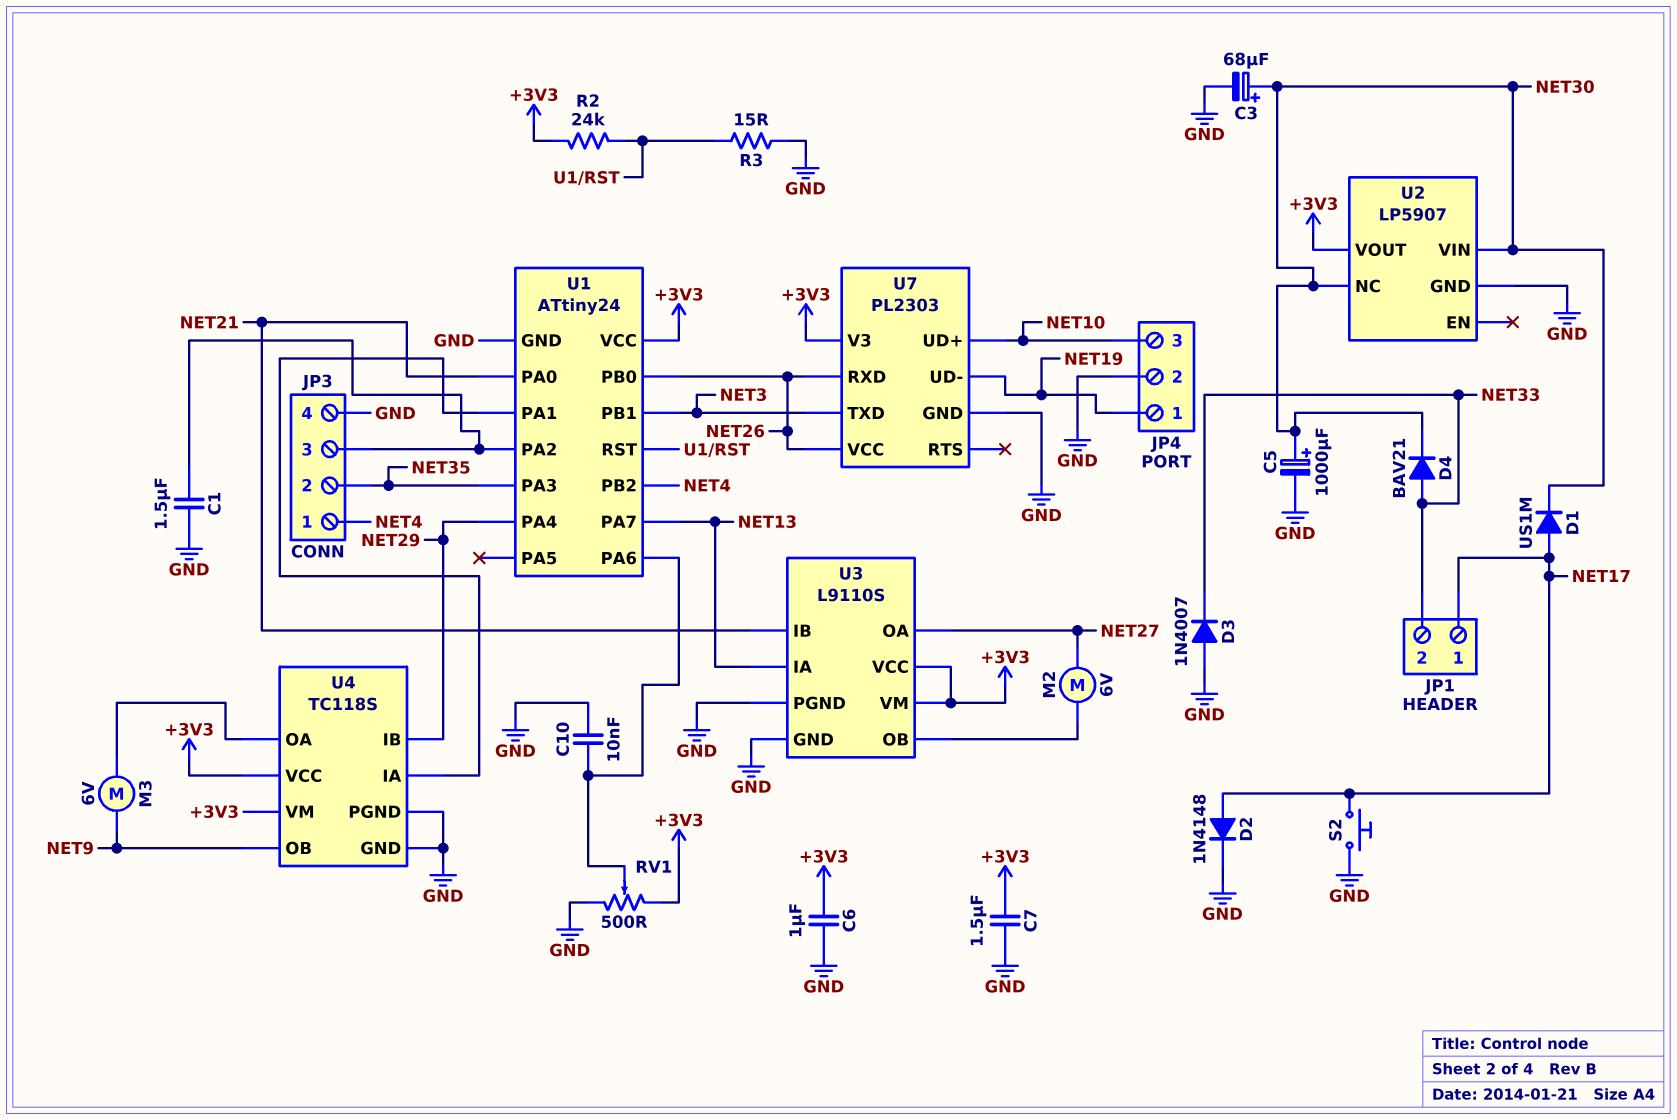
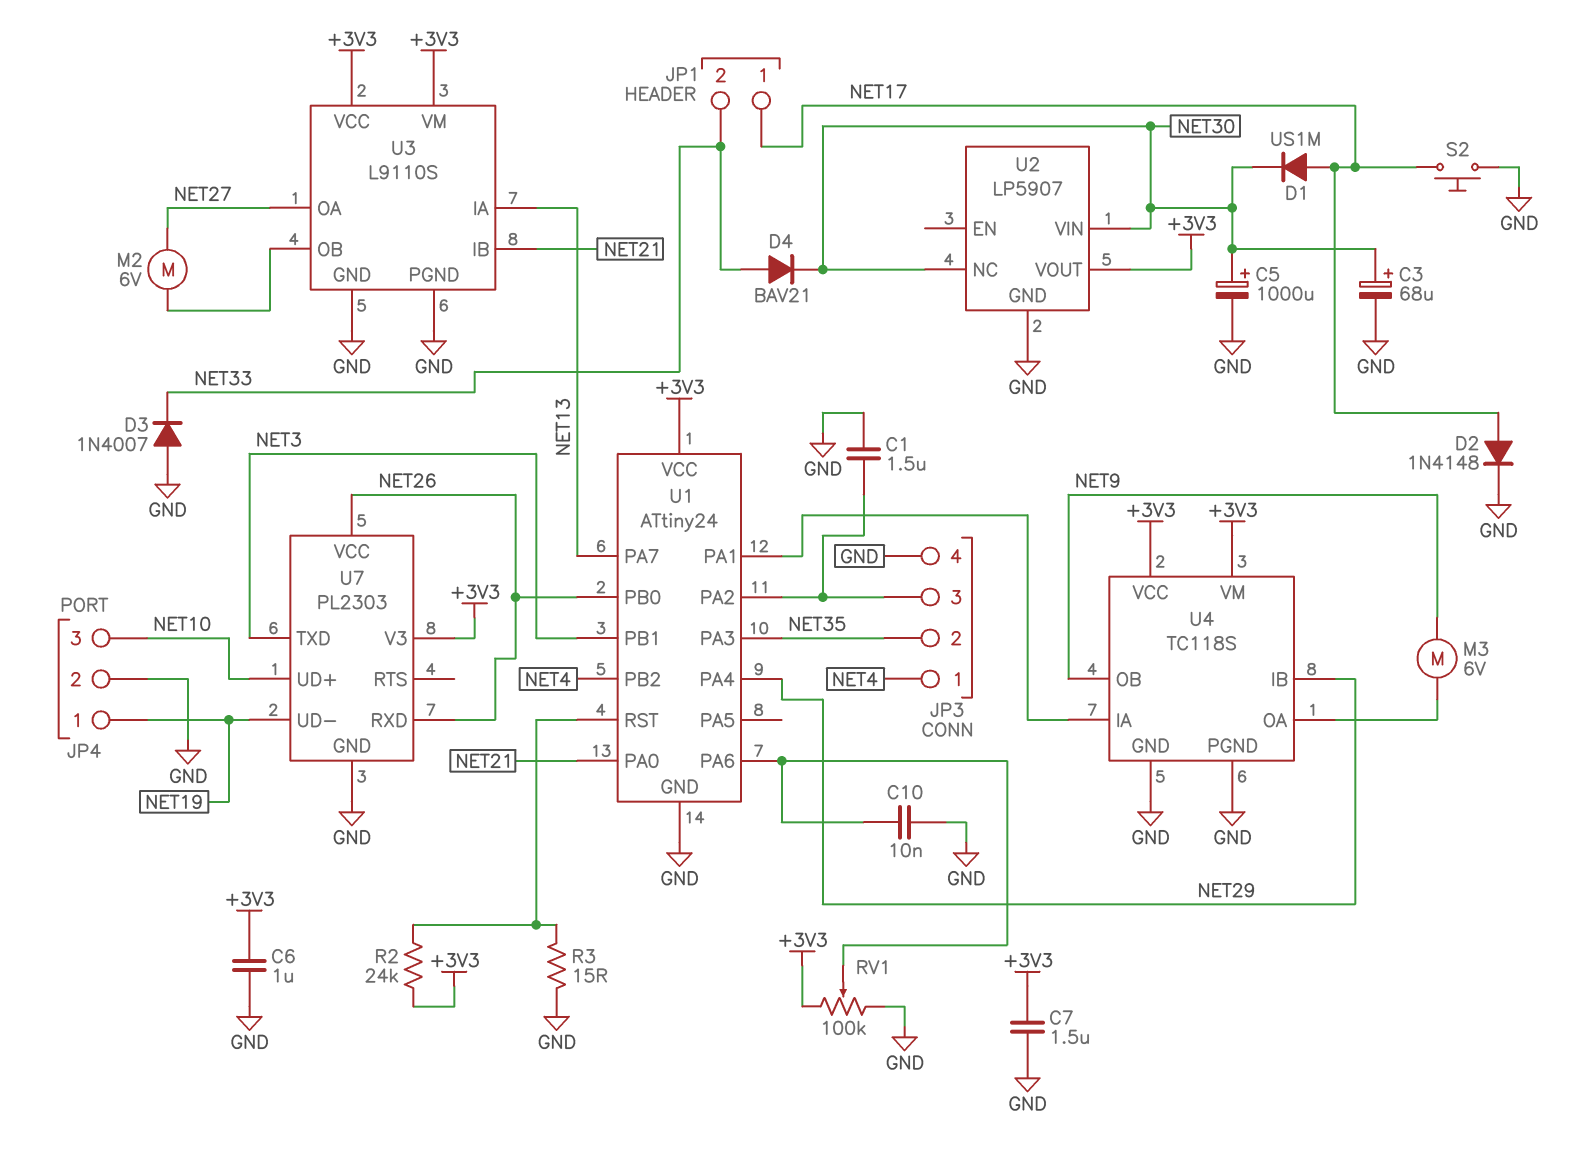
RV1: 500 (+3V3, GND, wiper U1/PA6) -> 100k (+3V3, GND, wiper U1/PA6)

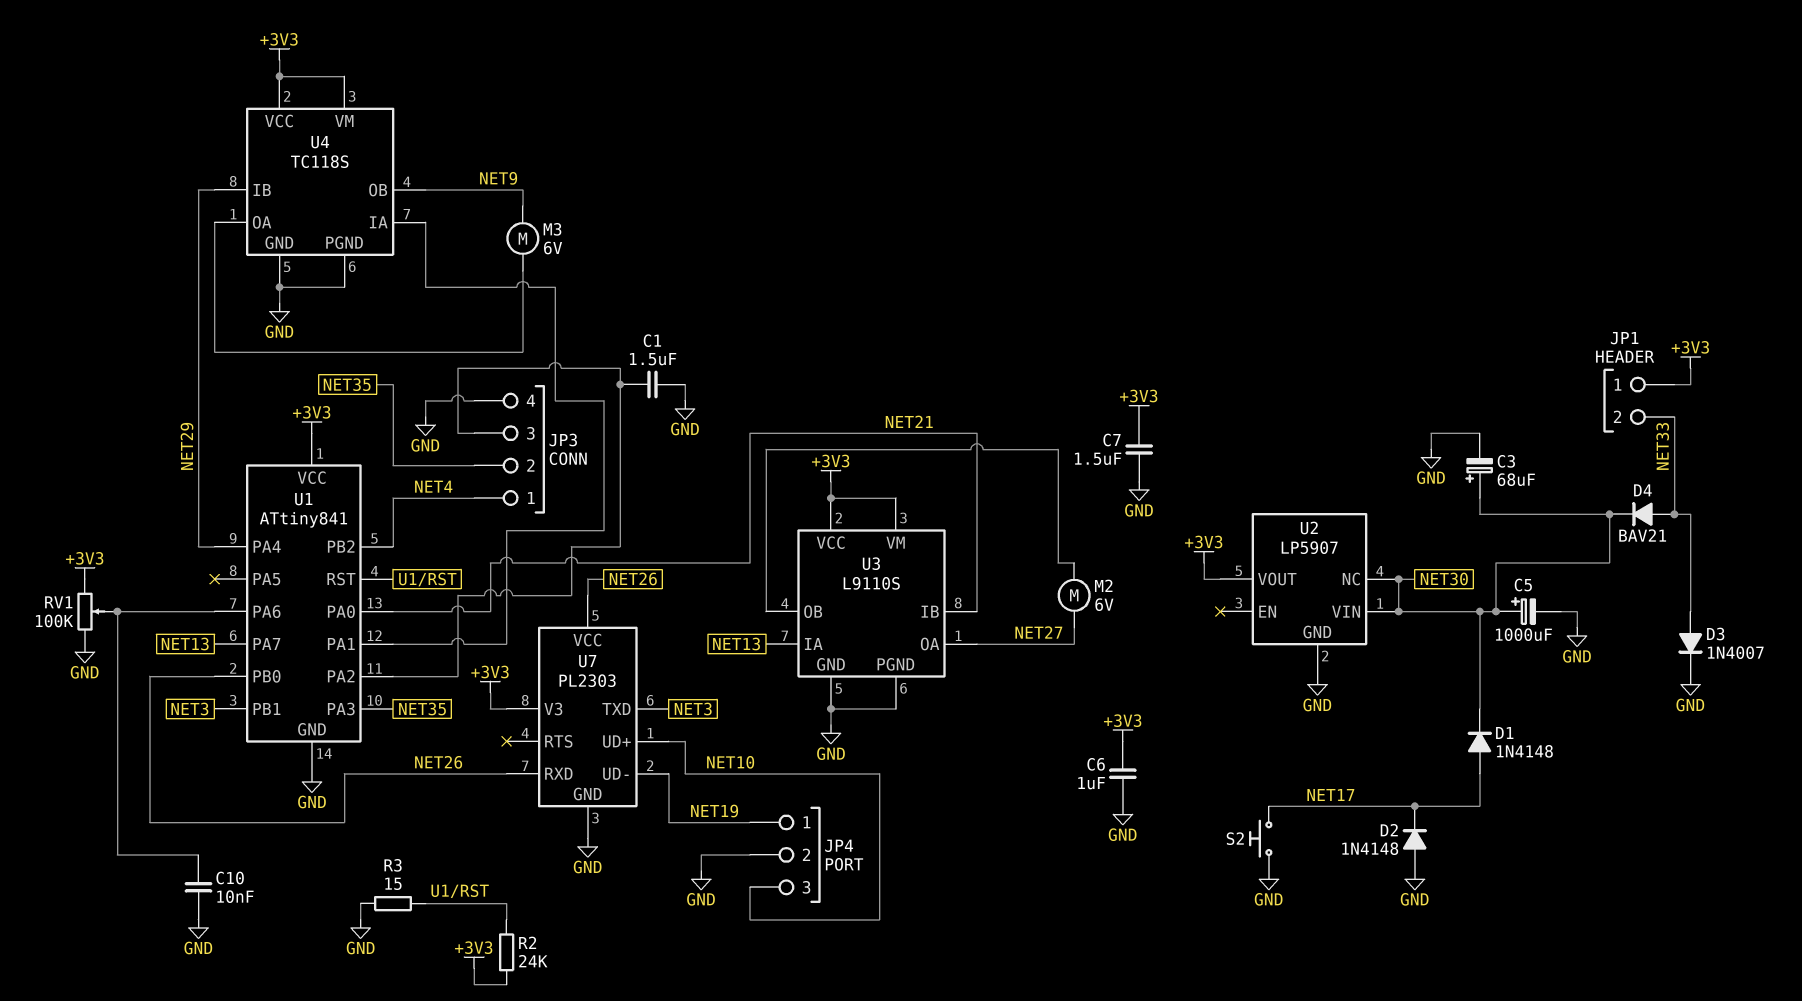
D1: diode US1M (A NET17, K NET30) -> diode 1N4148 (A NET17, K NET30)
D2: diode 1N4148 (A NET17, K GND) -> diode 1N4148 (A GND, K NET17)
D3: diode 1N4007 (A GND, K NET33) -> diode 1N4007 (A NET33, K GND)
JP1 pin 1: NET17 -> +3V3
U1: ATtiny24 -> ATtiny841

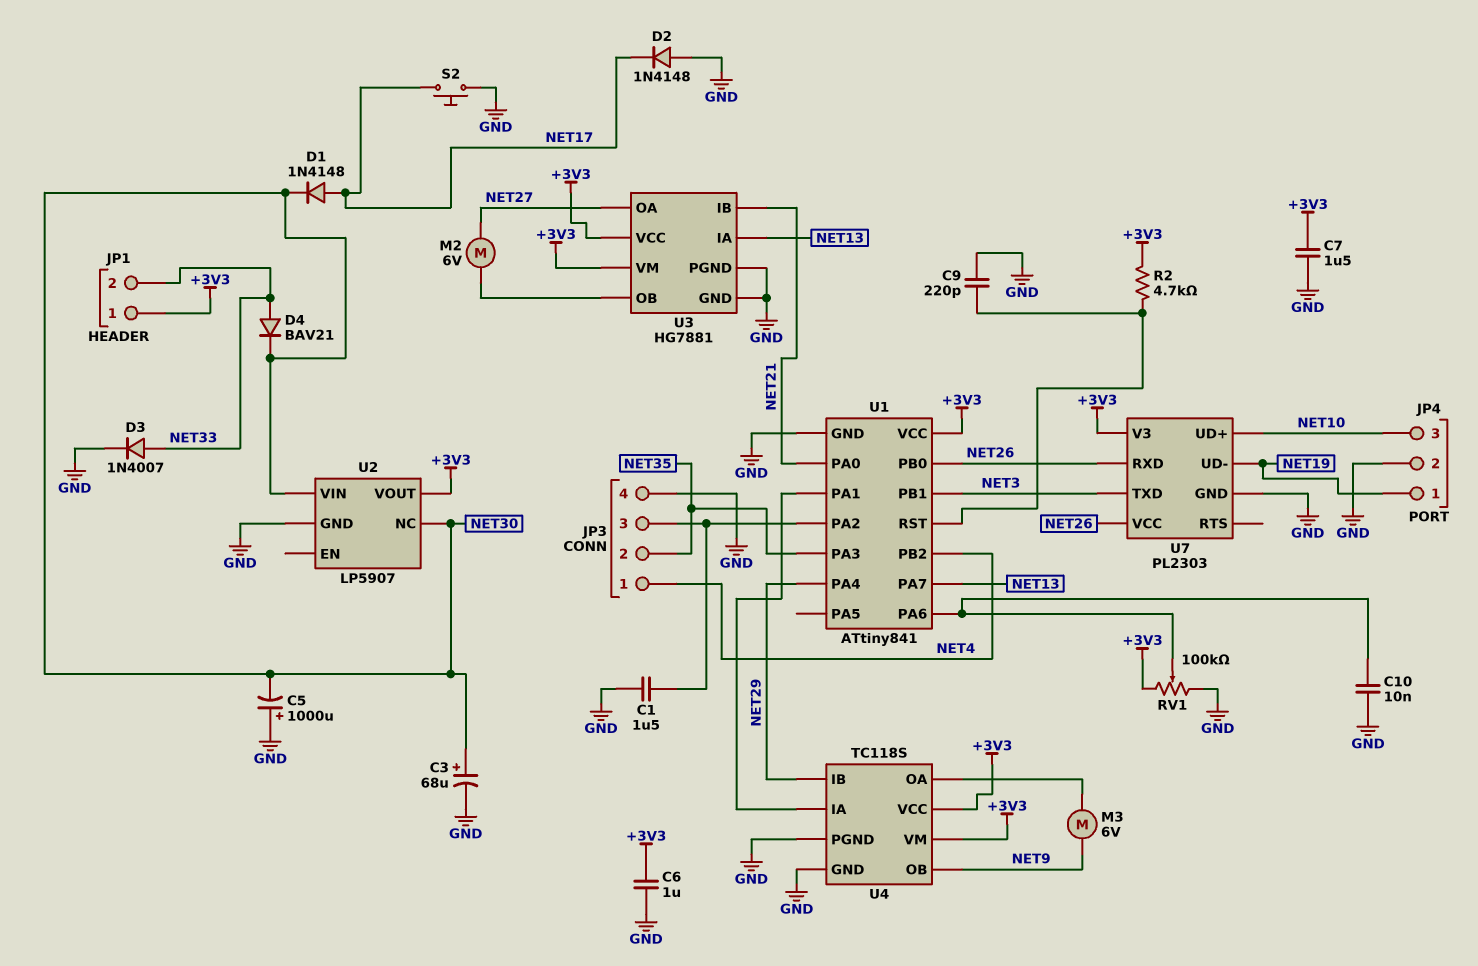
C5: 1000uF (plus NET30, minus GND) -> 1000uF (plus GND, minus NET30)
C9: none -> 220pF (GND, U1/RST)
R2: 24k (+3V3, U1/RST) -> 4.7k (+3V3, U1/RST)
R3: 15 (GND, U1/RST) -> none
U3: L9110S -> HG7881

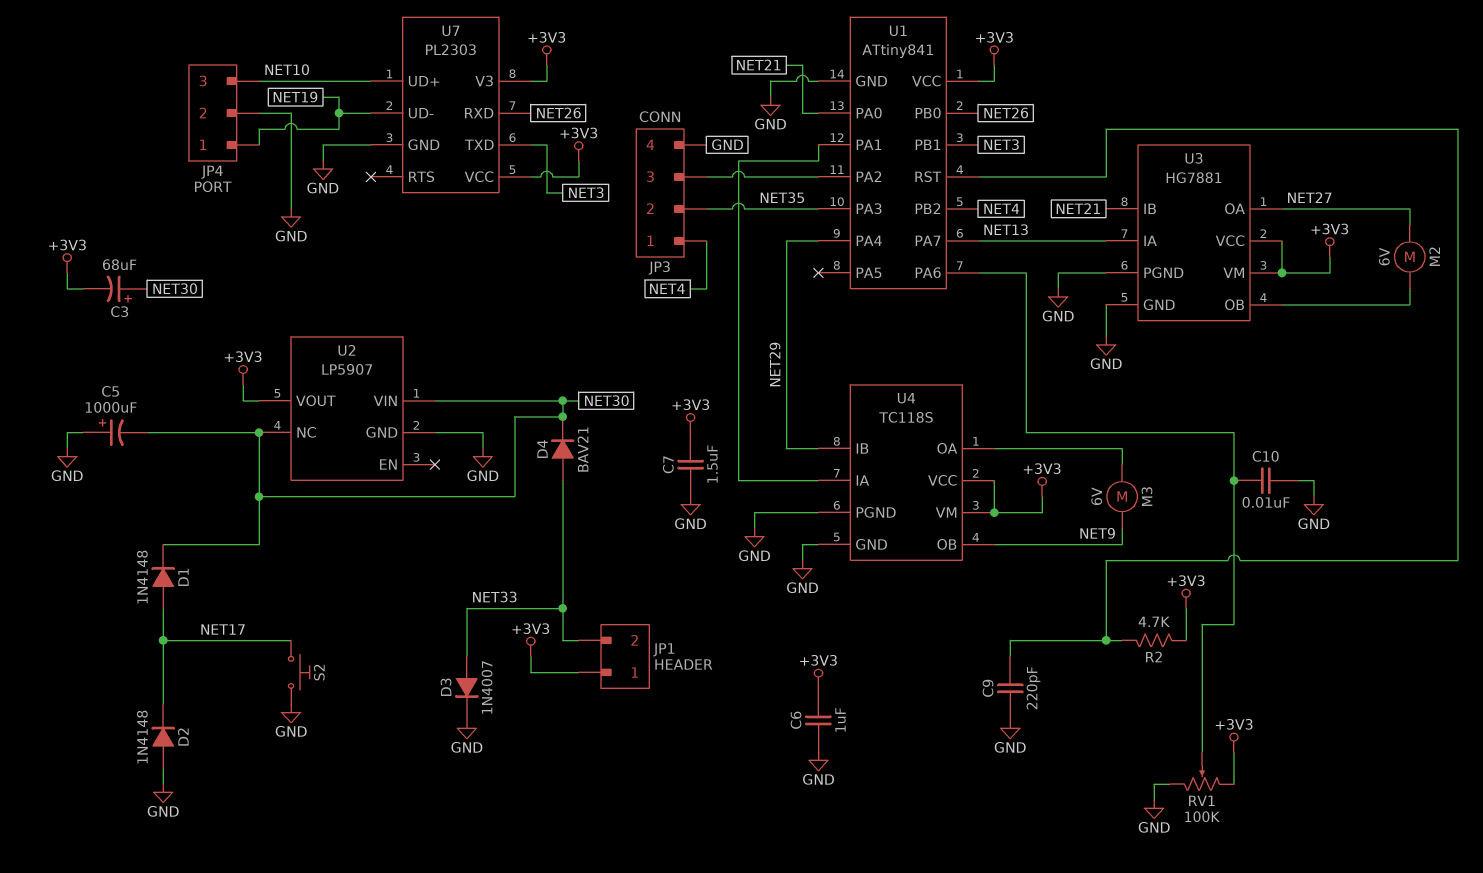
C1: 1.5uF (GND, JP3/3) -> none
C3: 68uF (plus NET30, minus GND) -> 68uF (plus NET30, minus +3V3)
U7 pin VCC: NET26 -> +3V3

